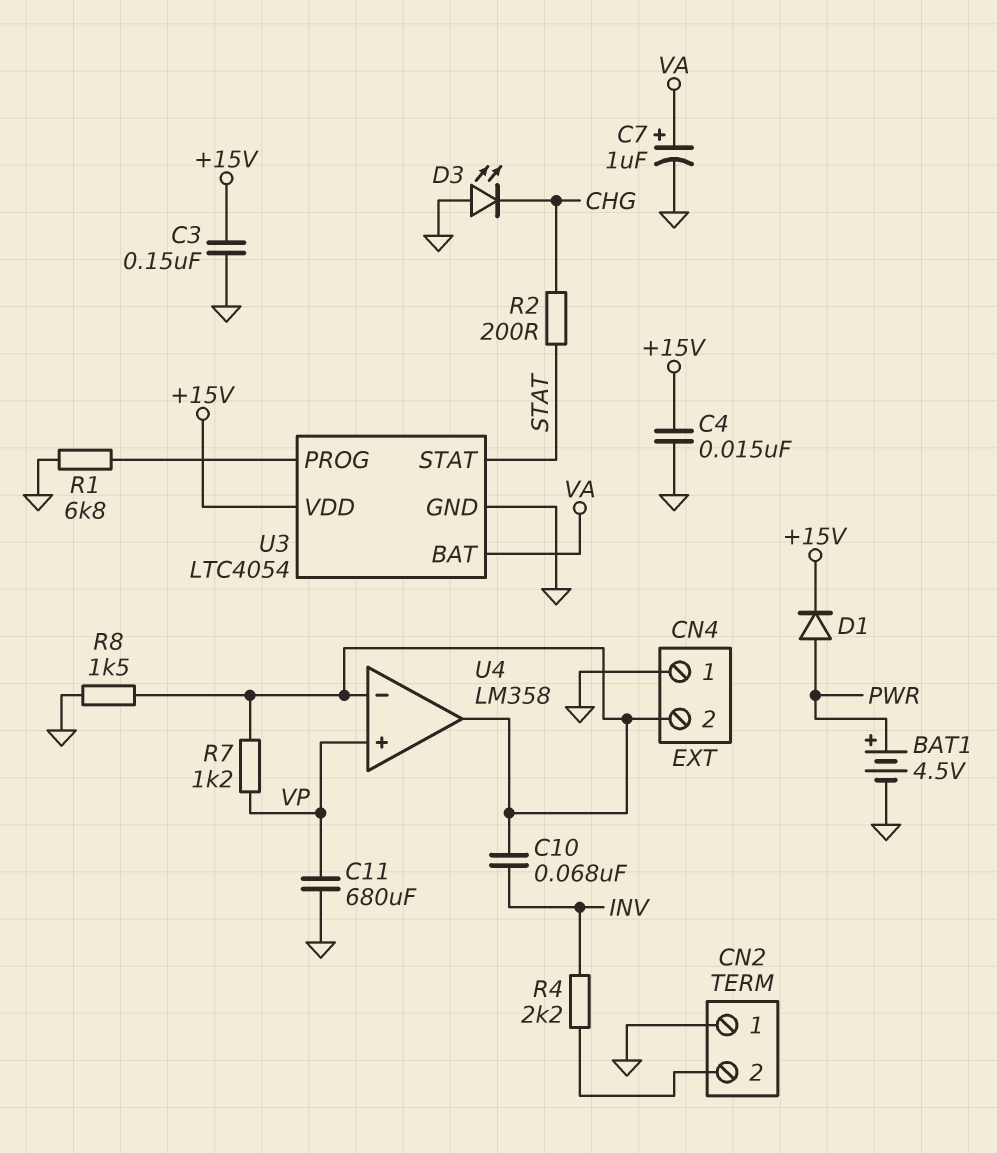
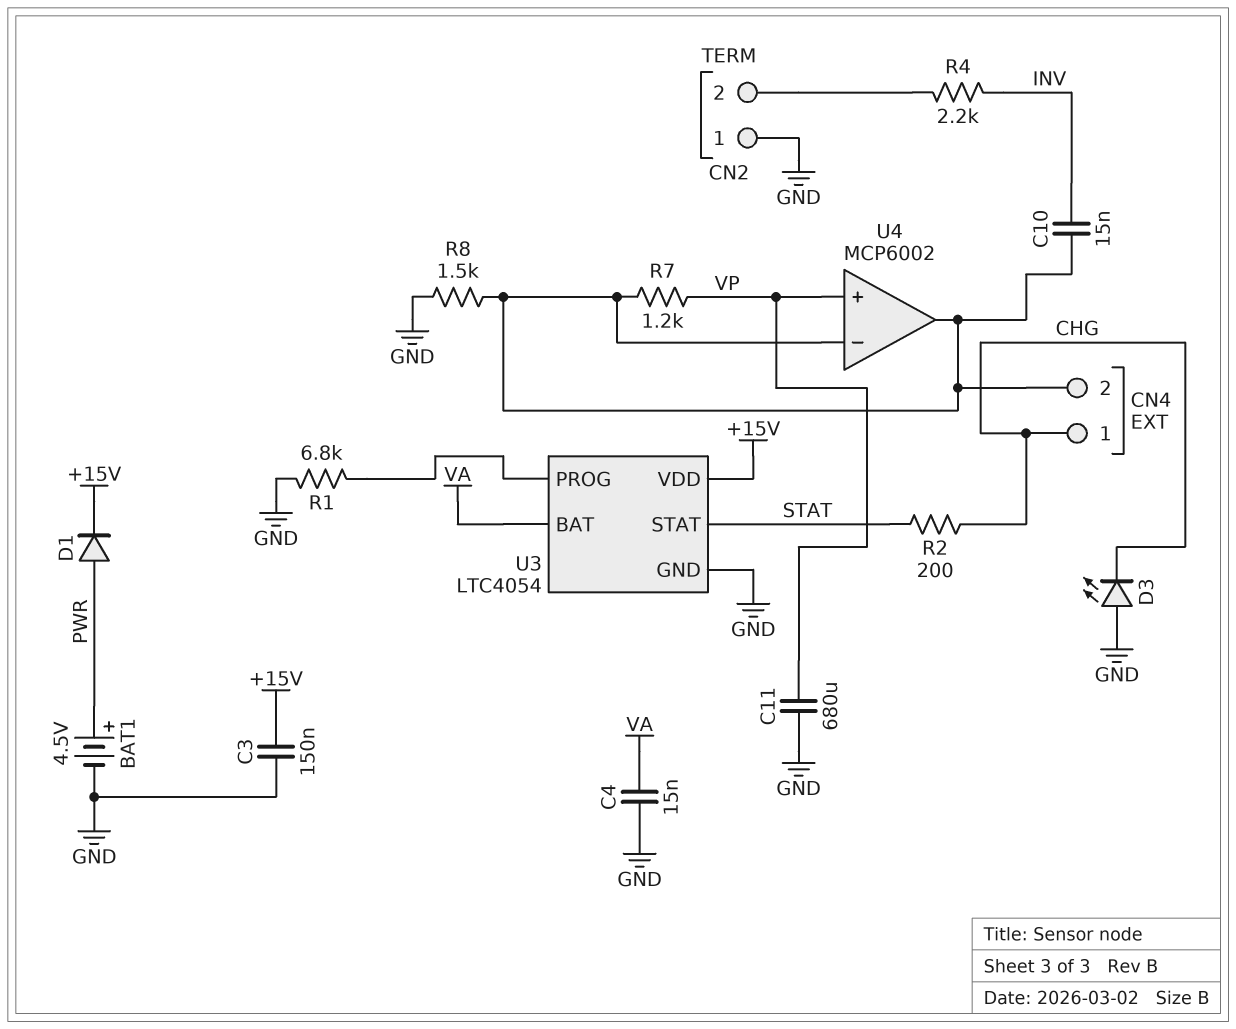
C4: 15nF (+15V, GND) -> 15nF (GND, VA)
C7: 1uF (plus VA, minus GND) -> none
C10: 68nF (CN4/2, INV) -> 15nF (CN4/2, INV)
CN4 pin 1: GND -> CHG
U4: LM358 -> MCP6002

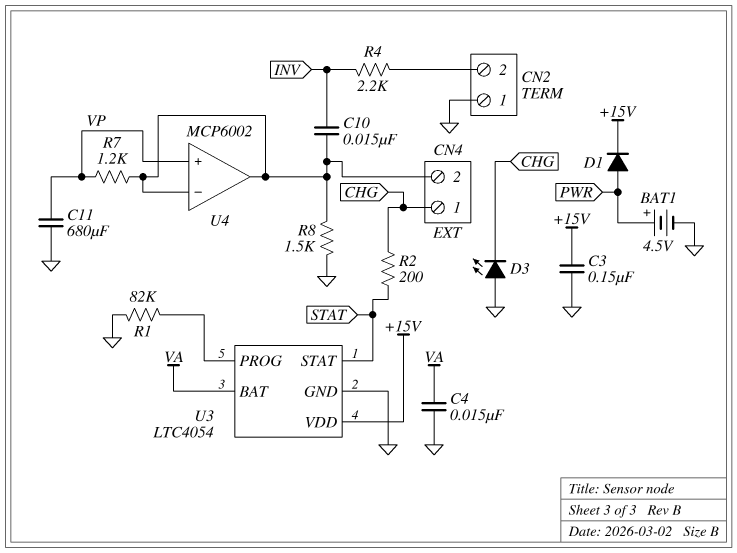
R1: 6.8k (GND, U3/PROG) -> 82k (GND, U3/PROG)

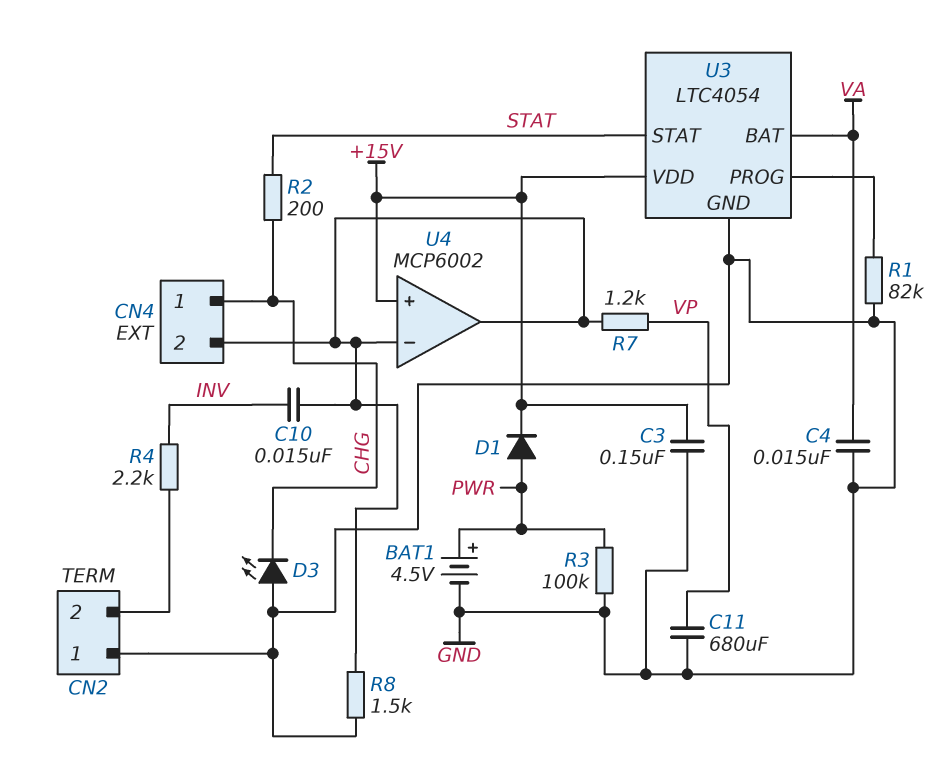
R3: none -> 100k (GND, PWR)
U4 pin in+: VP -> +15V

